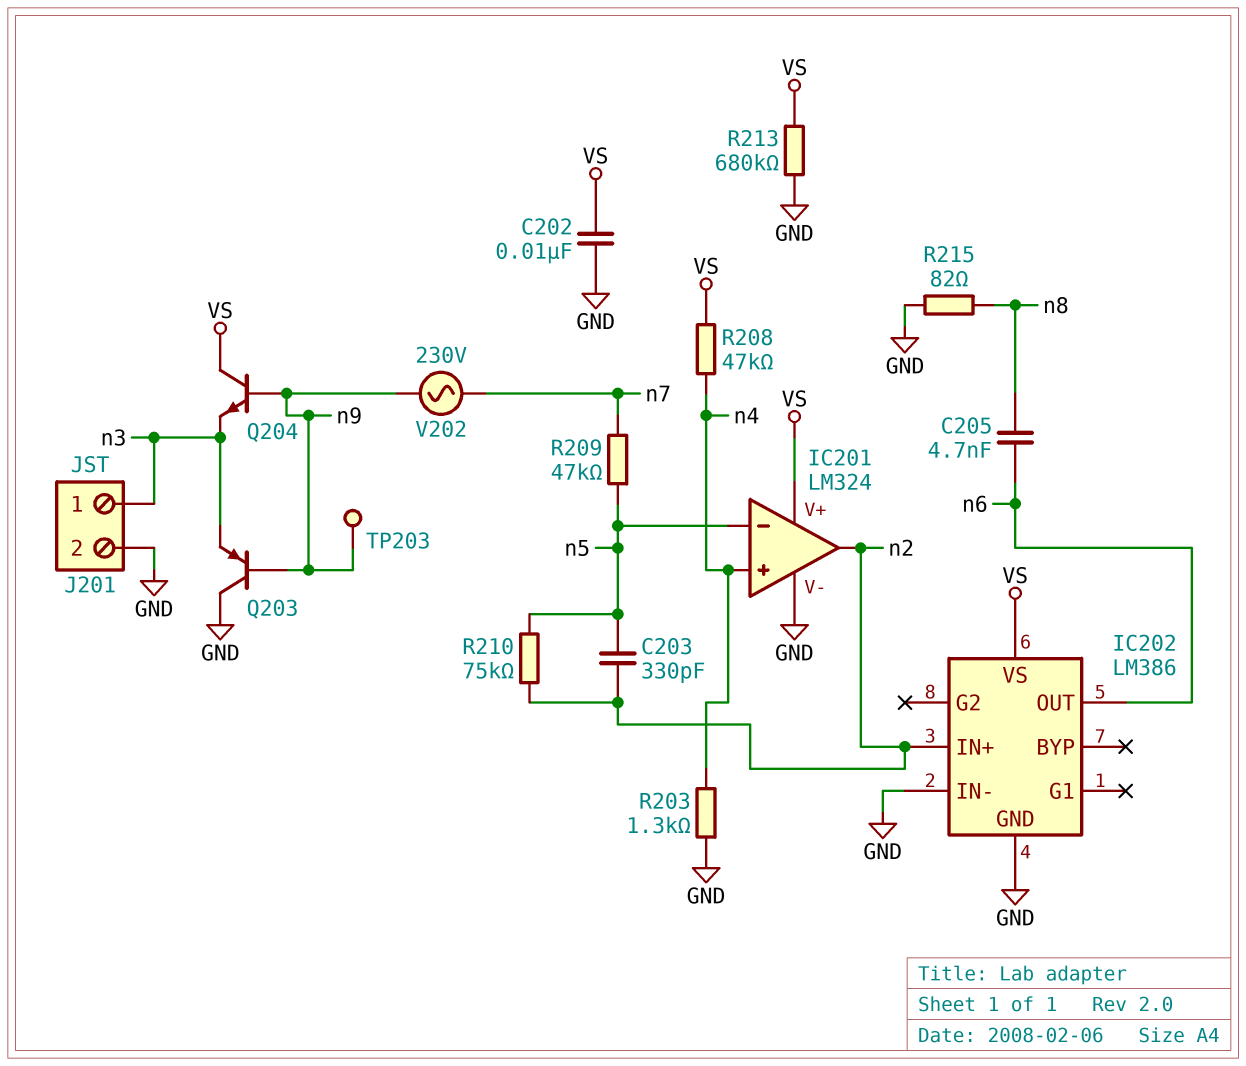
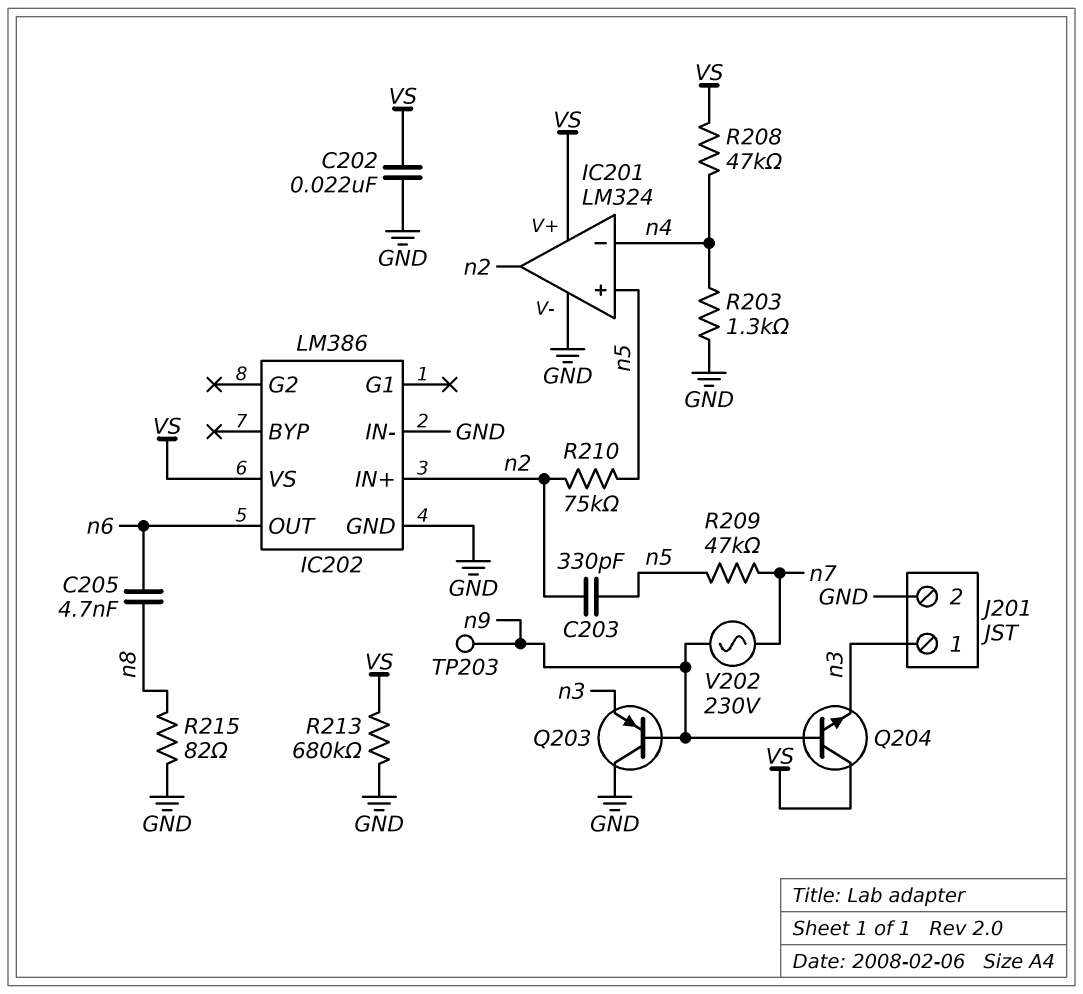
C202: 10nF (GND, VS) -> 22nF (GND, VS)
IC201 pin in+: n4 -> n5
IC201 pin in-: n5 -> n4

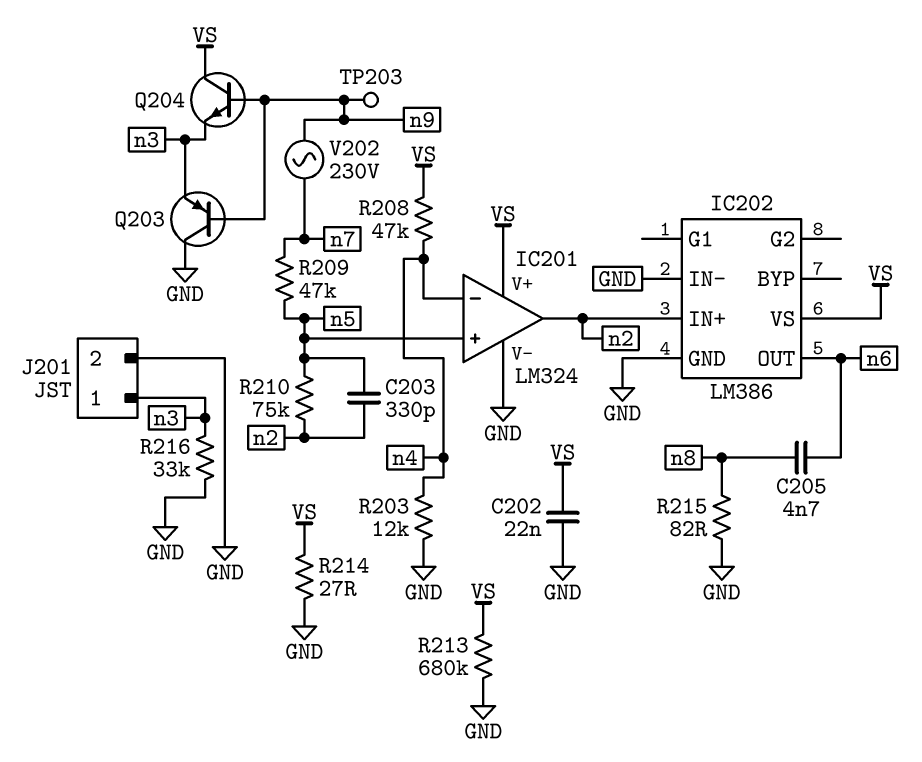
R203: 1.3k (GND, n4) -> 12k (GND, n4)
R214: none -> 27 (GND, VS)
R216: none -> 33k (GND, n3)

